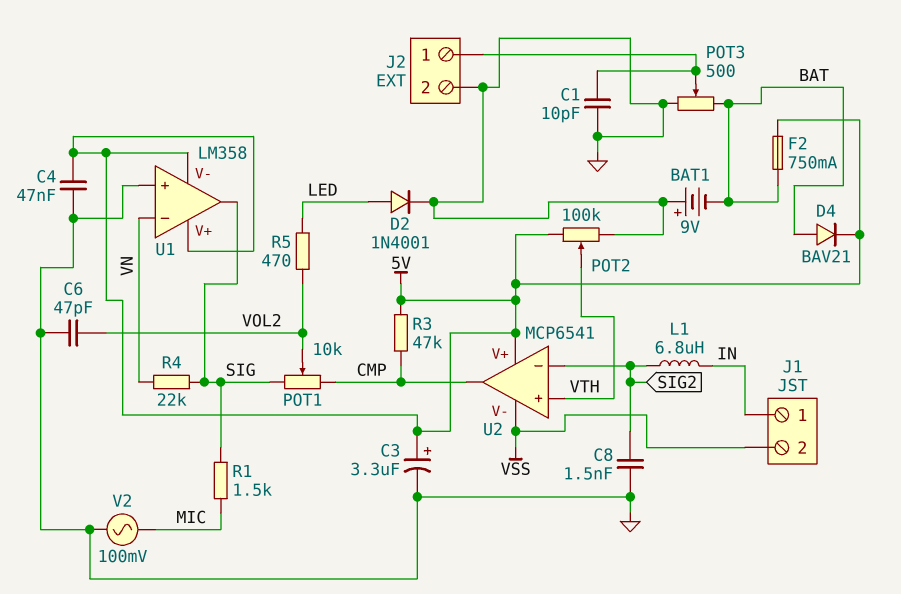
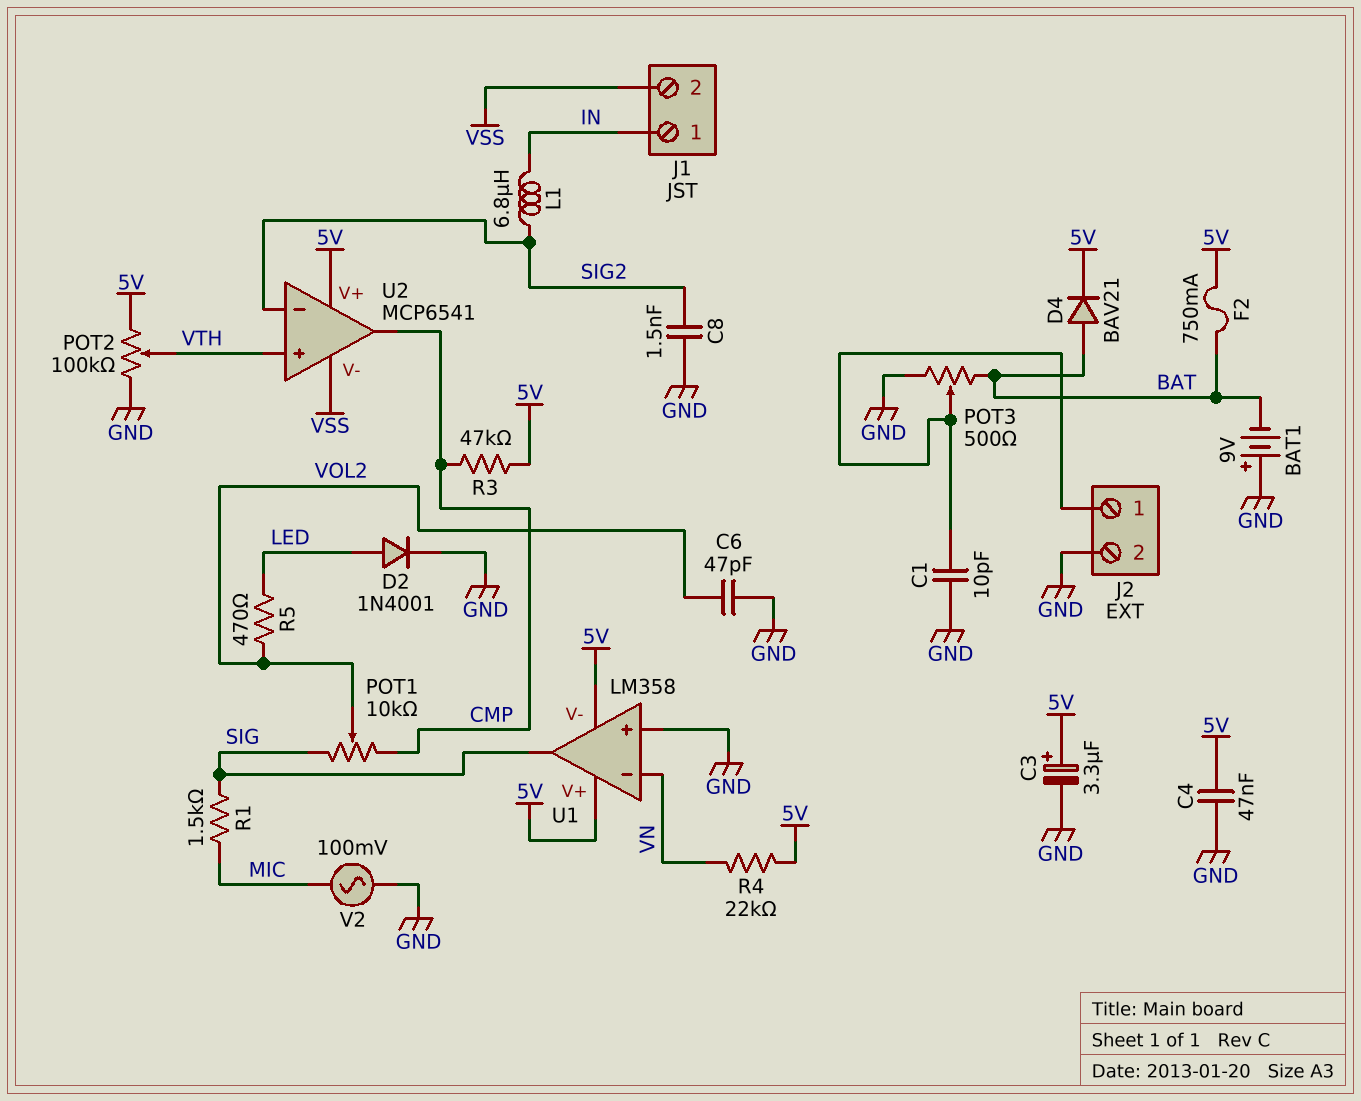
R4: 22k (SIG, VN) -> 22k (5V, VN)

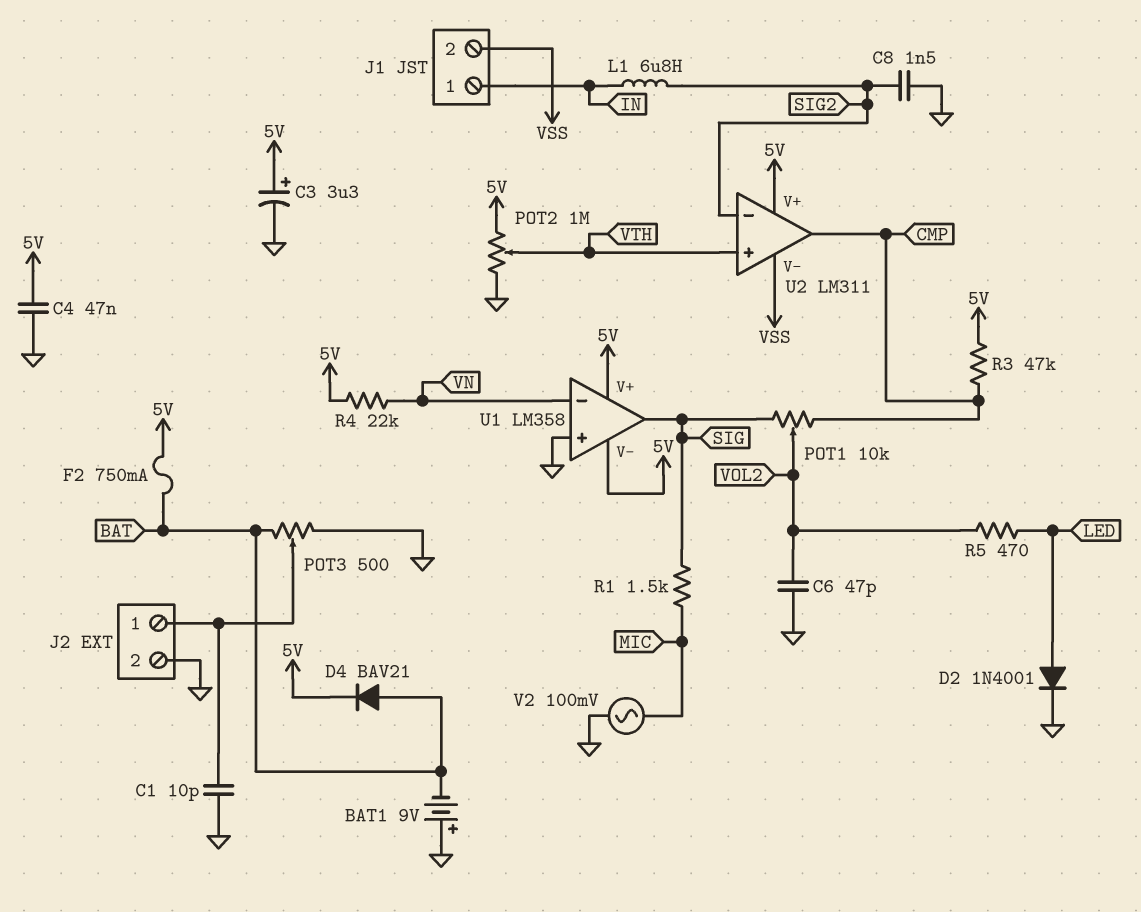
POT2: 100k (5V, GND, wiper VTH) -> 1M (5V, GND, wiper VTH)
U2: MCP6541 -> LM311

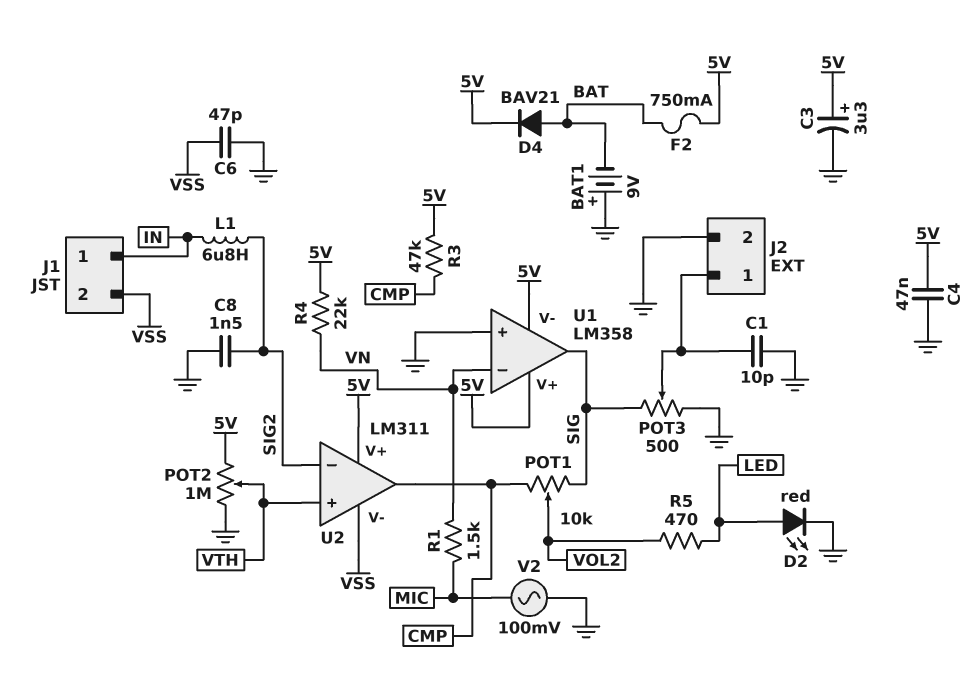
C6: 47pF (GND, VOL2) -> 47pF (GND, VSS)
D2: diode 1N4001 (A LED, K GND) -> LED red (A LED, K GND)
POT3: 500 (BAT, GND, wiper J2/1) -> 500 (GND, SIG, wiper J2/1)
R1: 1.5k (MIC, SIG) -> 1.5k (MIC, VN)

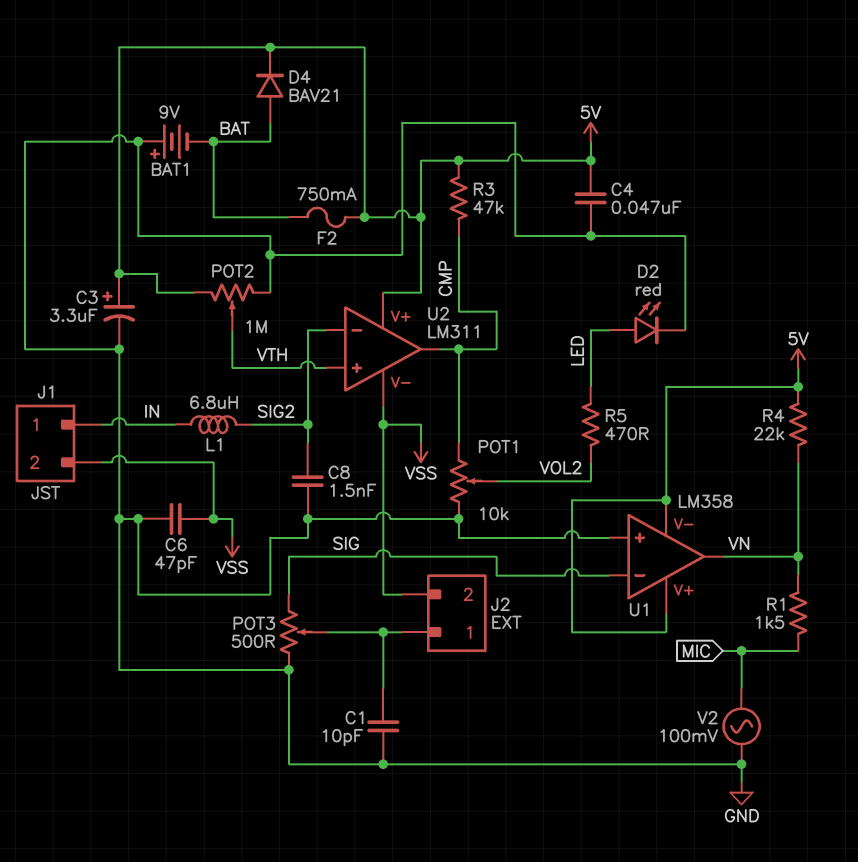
J2 pin 2: GND -> VSS
POT1: 10k (CMP, SIG, wiper VOL2) -> 10k (CMP, GND, wiper VOL2)
U1 pin in-: VN -> SIG
U1 pin out: SIG -> VN

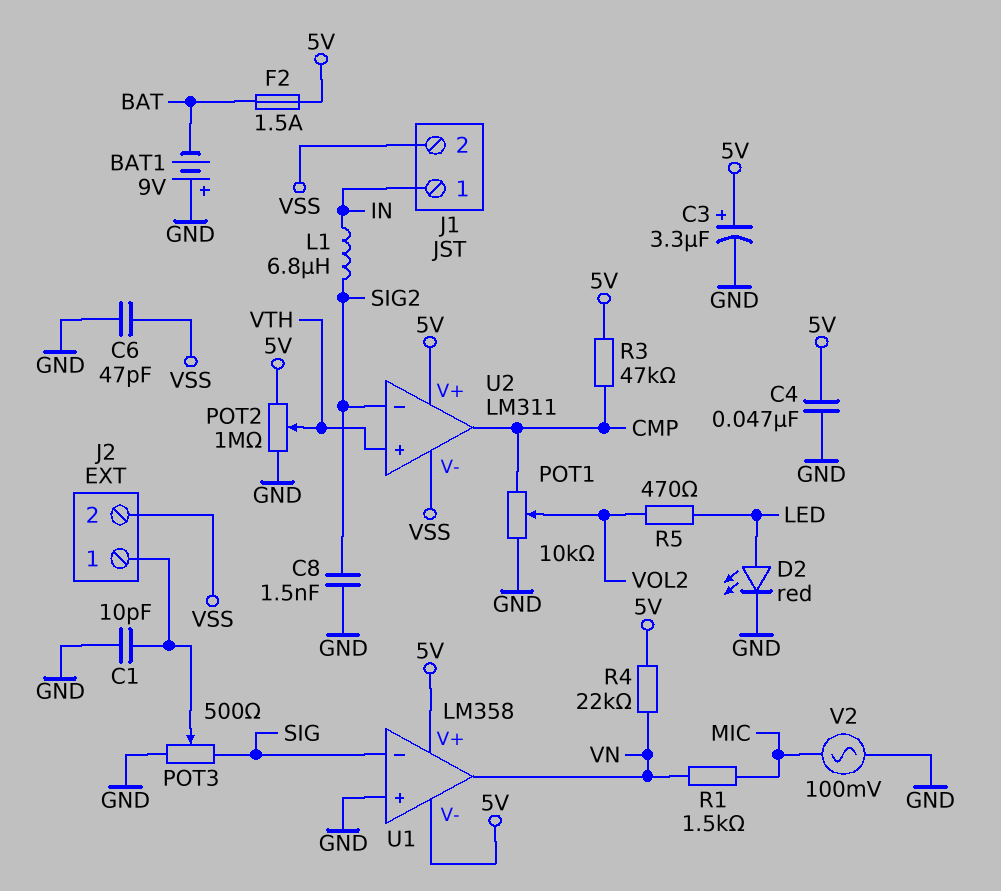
D4: diode BAV21 (A BAT, K 5V) -> none
F2: 750mA (5V, BAT) -> 1.5A (5V, BAT)

